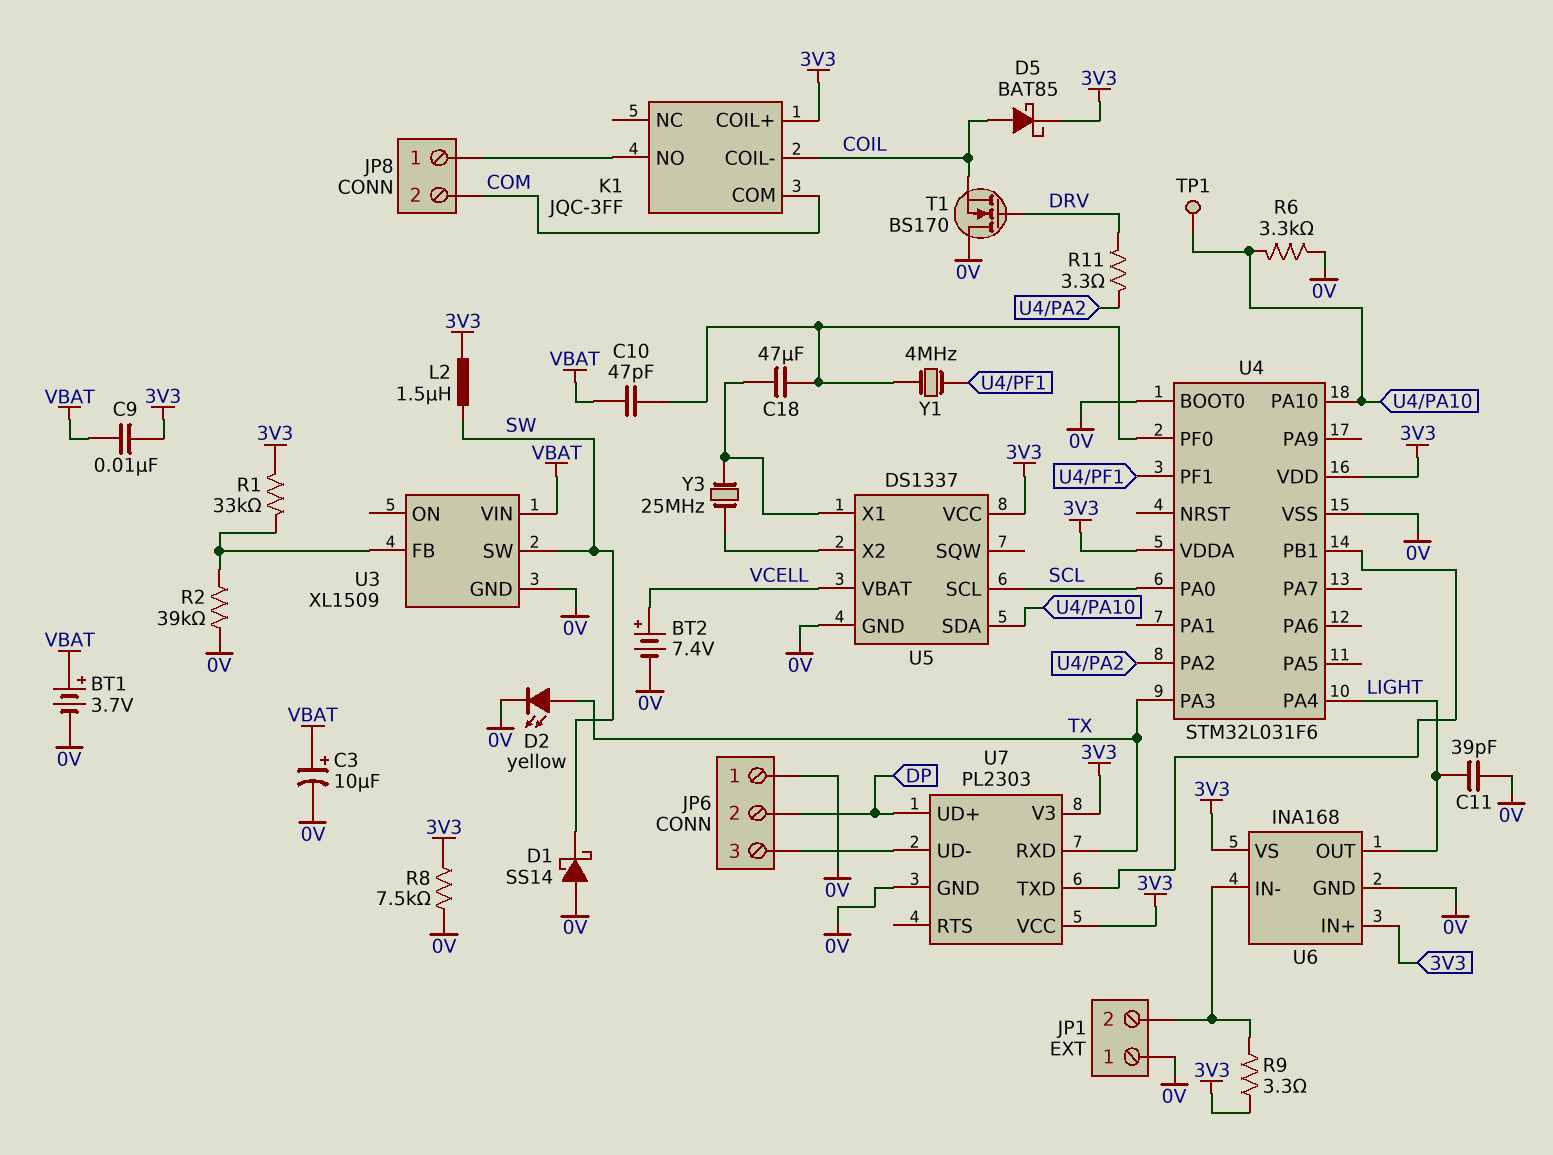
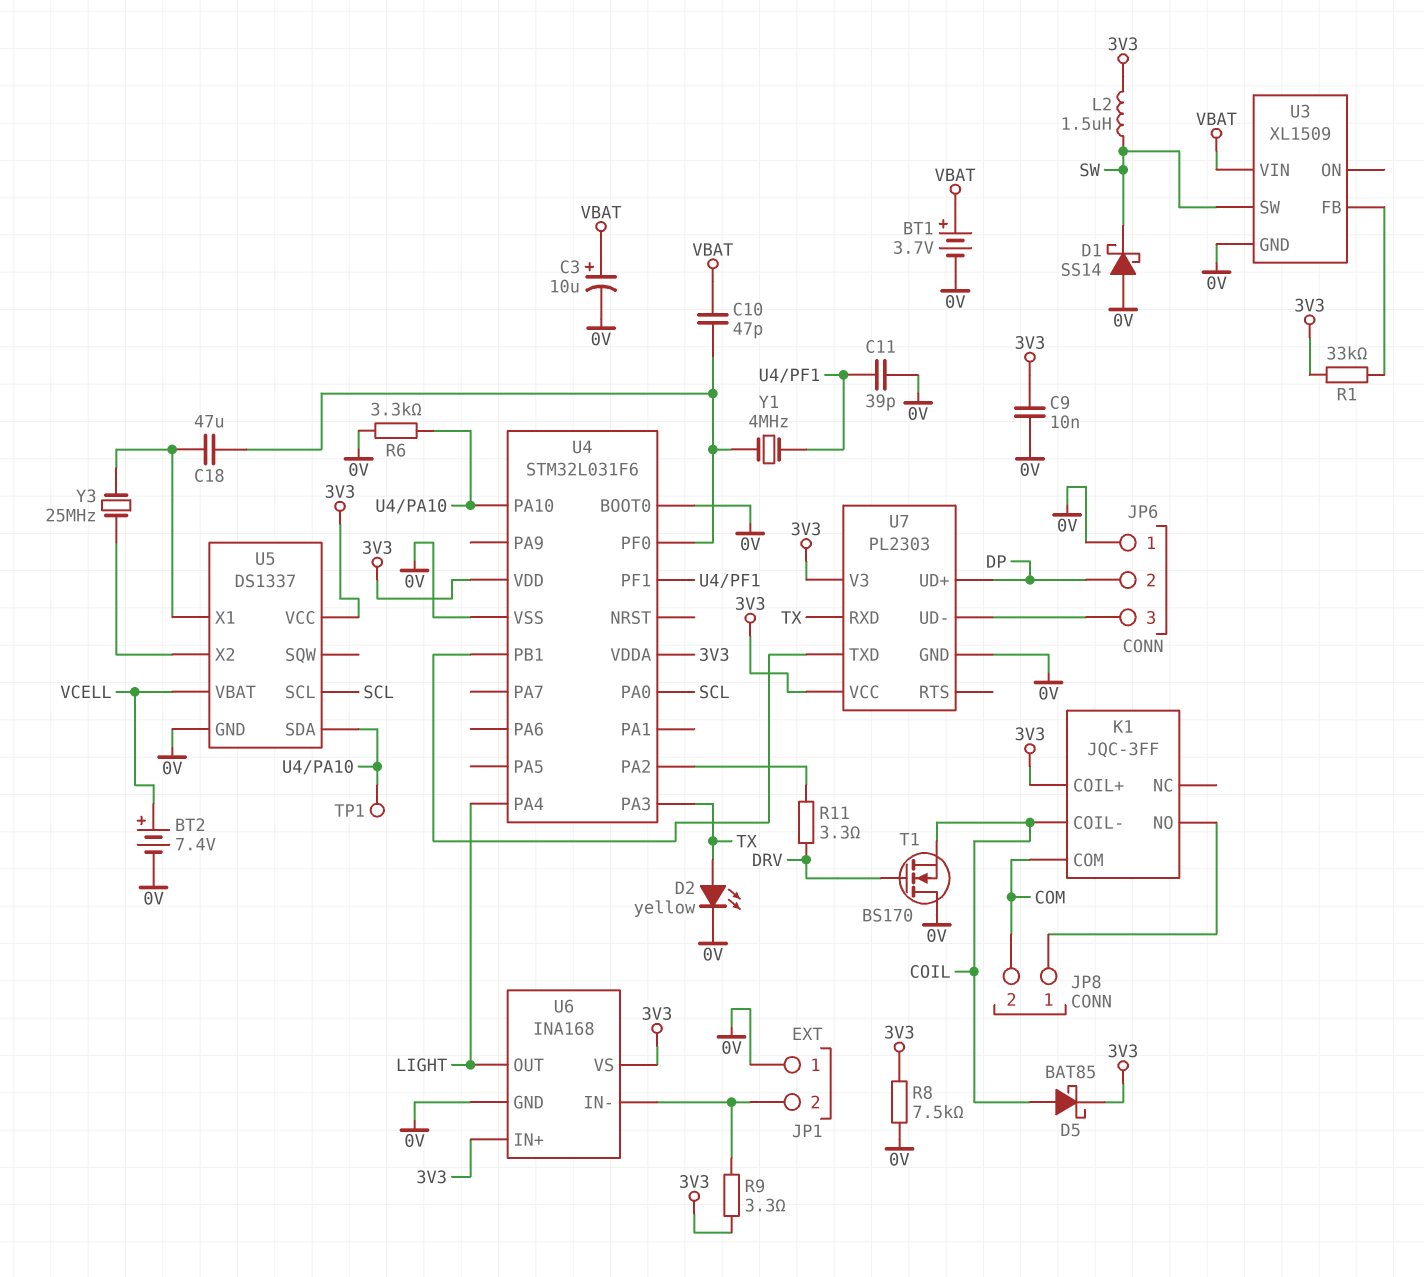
C9: 10nF (3V3, VBAT) -> 10nF (0V, 3V3)
C11: 39pF (0V, LIGHT) -> 39pF (0V, U4/PF1)
R2: 39k (0V, U3/FB) -> none

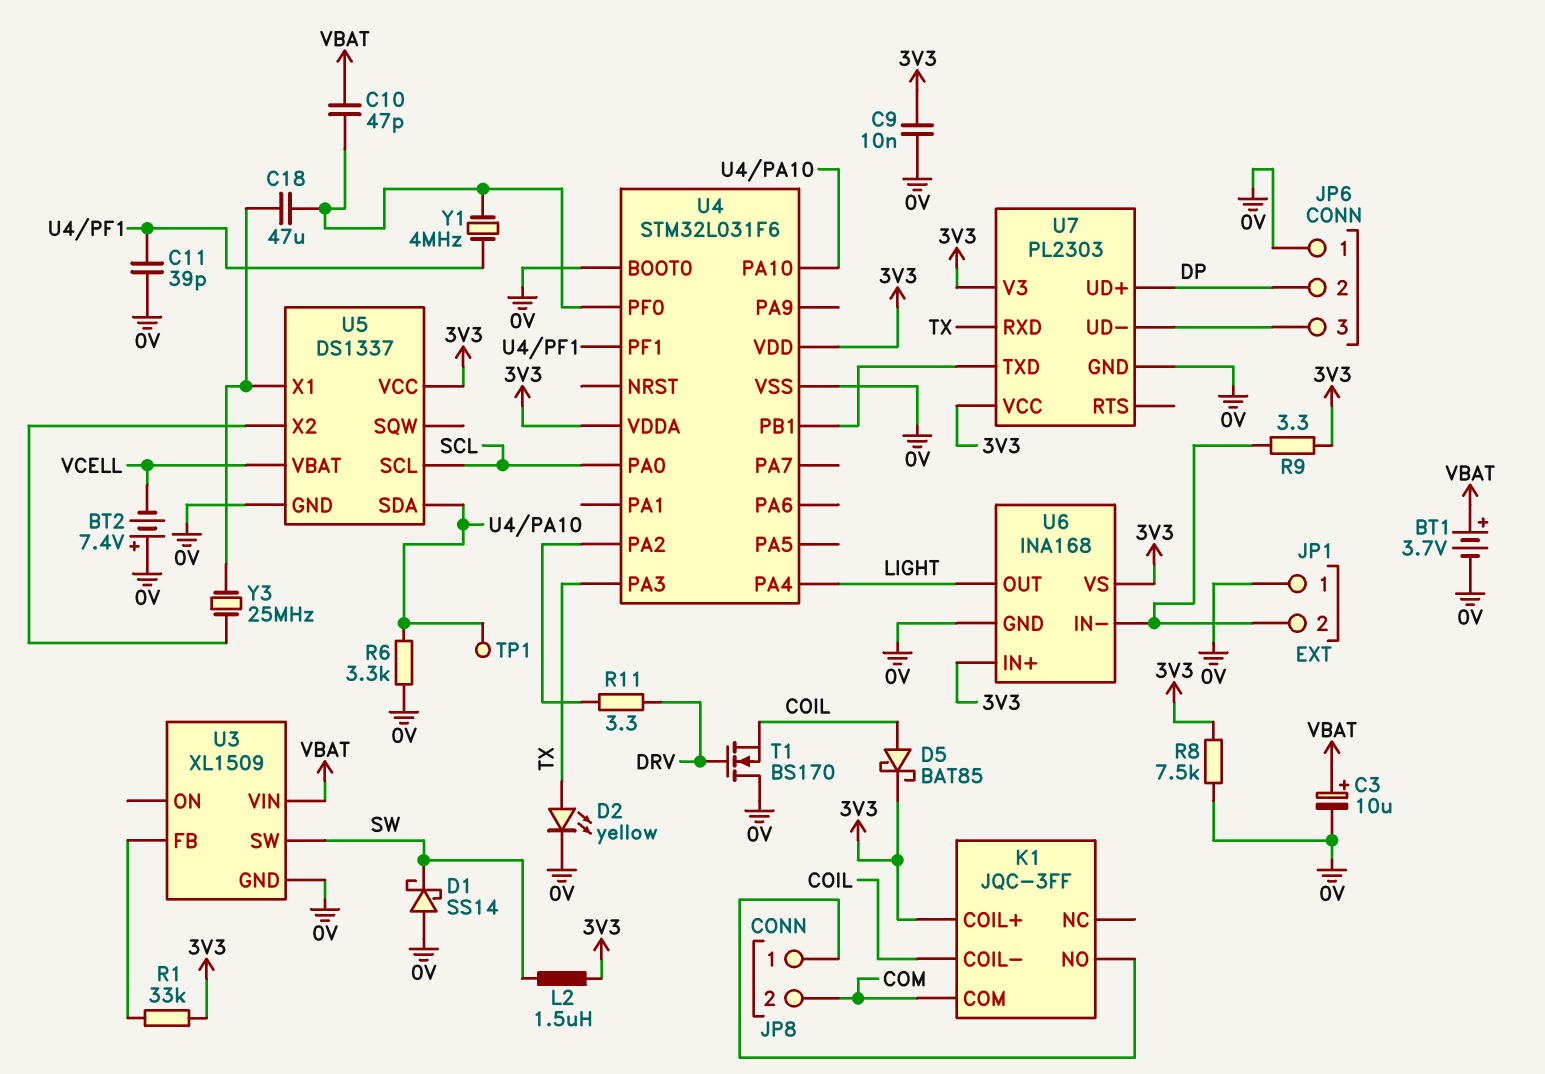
BT2: 7.4V (plus VCELL, minus 0V) -> 7.4V (plus 0V, minus VCELL)

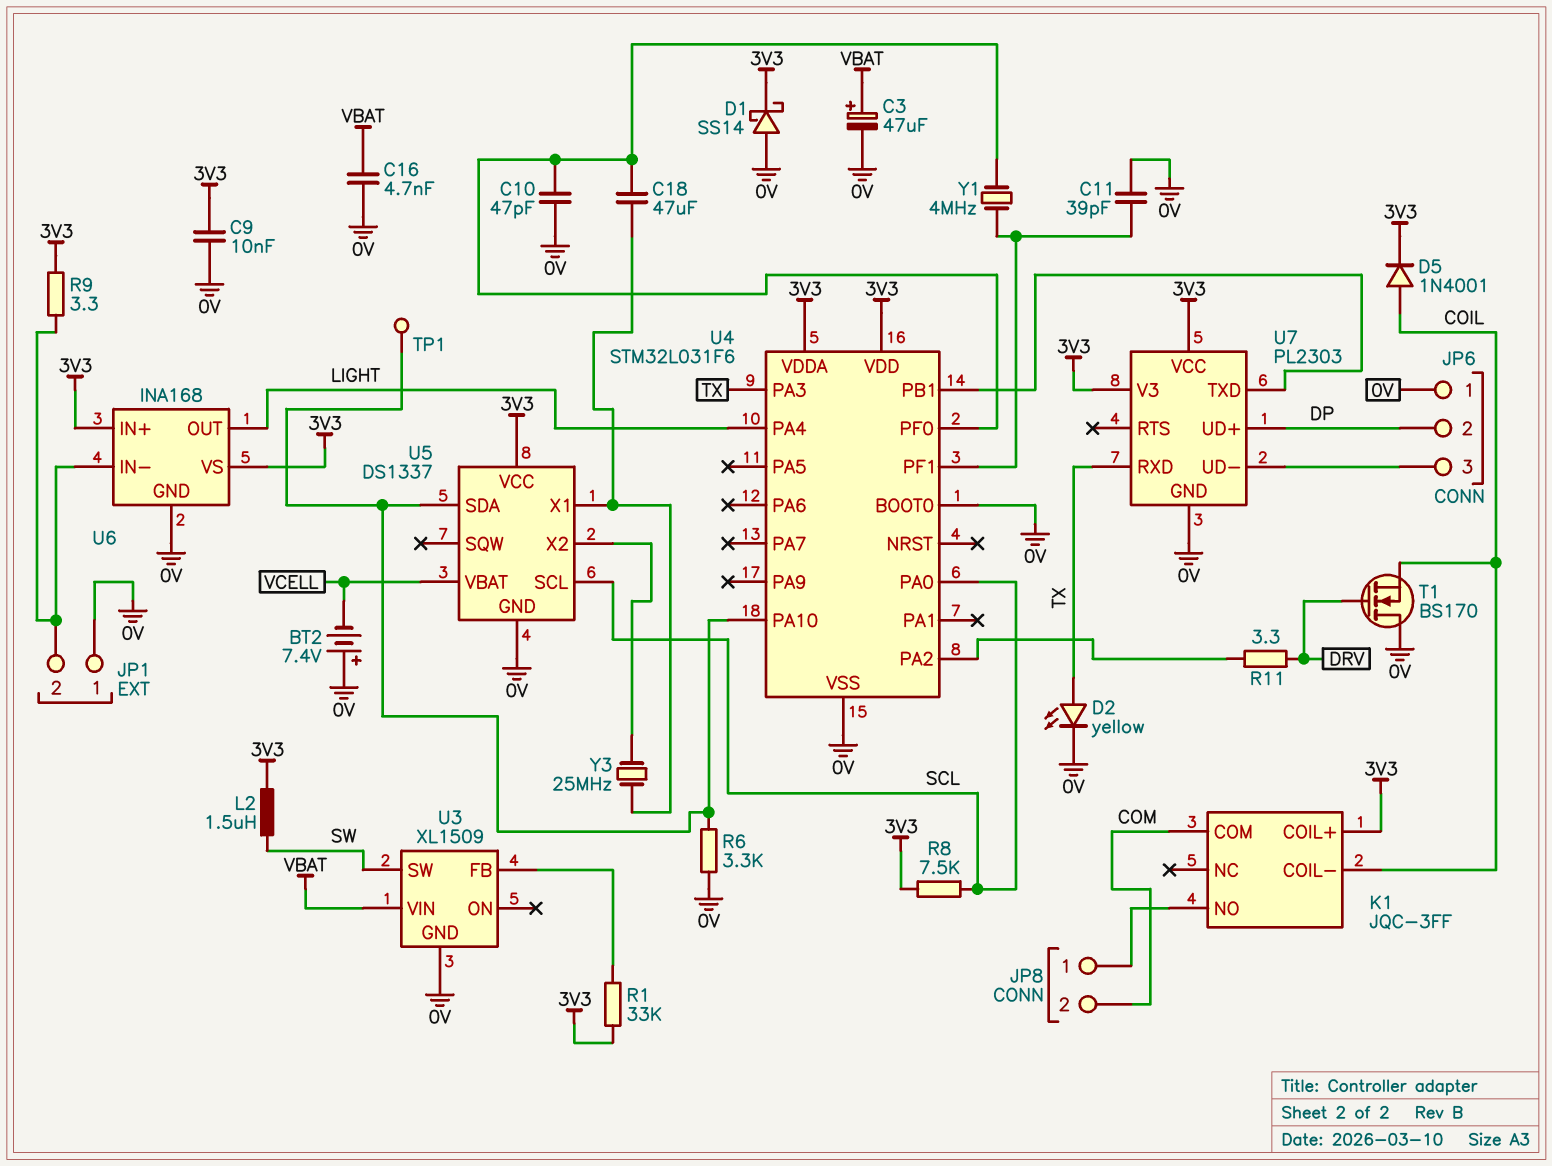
BT1: 3.7V (plus VBAT, minus 0V) -> none
C3: 10uF (plus VBAT, minus 0V) -> 47uF (plus VBAT, minus 0V)
C10: 47pF (U4/PF0, VBAT) -> 47pF (0V, U4/PF0)
C16: none -> 4.7nF (0V, VBAT)
D1: schottky SS14 (A 0V, K SW) -> schottky SS14 (A 0V, K 3V3)
D5: schottky BAT85 (A COIL, K 3V3) -> diode 1N4001 (A COIL, K 3V3)
R8: 7.5k (0V, 3V3) -> 7.5k (3V3, SCL)

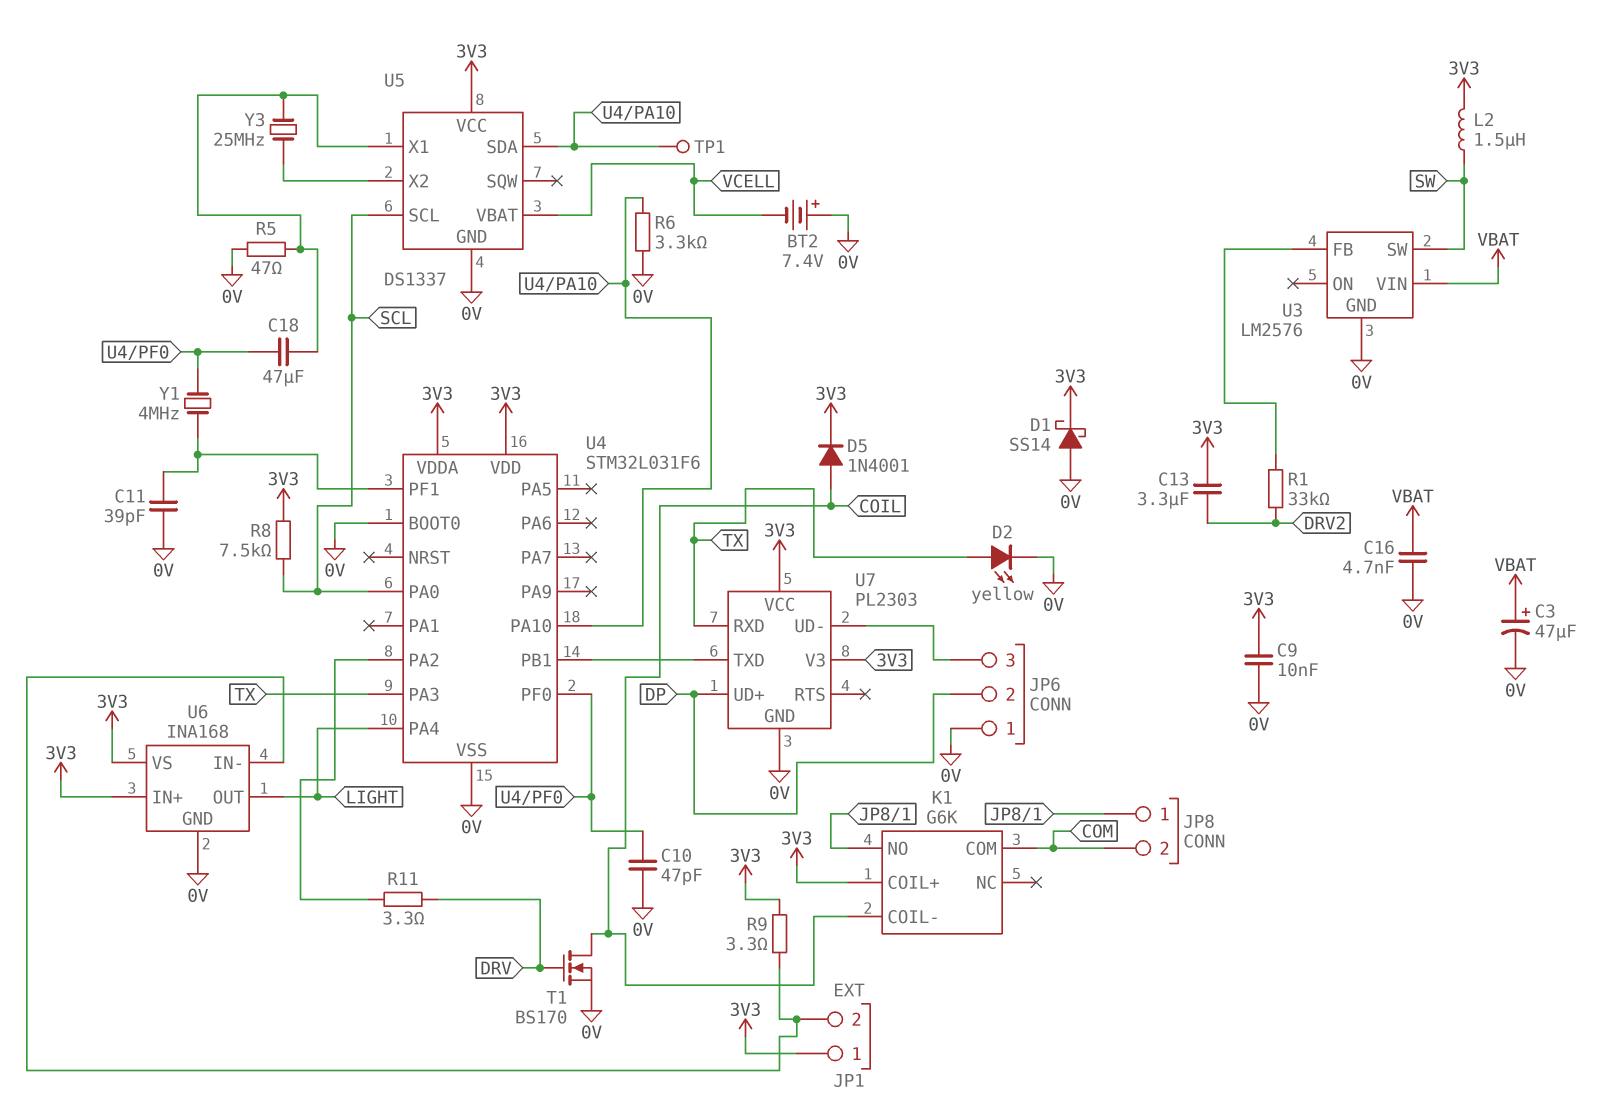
C13: none -> 3.3uF (3V3, DRV2)
JP1 pin 1: 0V -> 3V3
K1: JQC-3FF -> G6K
R1: 33k (3V3, U3/FB) -> 33k (DRV2, U3/FB)
R5: none -> 47 (0V, U5/X1)
T1: NMOS BS170 (G DRV, D 0V, S COIL) -> NMOS BS170 (G DRV, D COIL, S 0V)
U3: XL1509 -> LM2576

